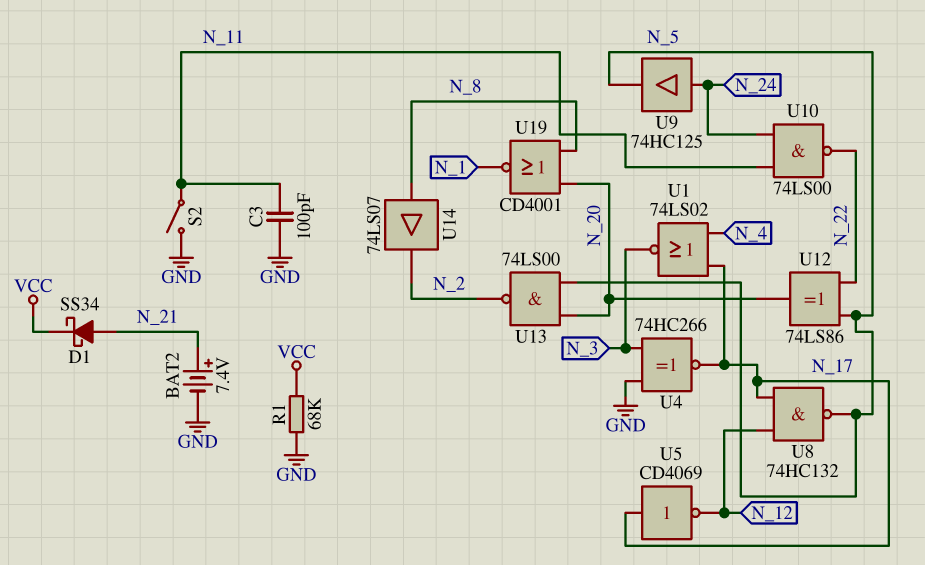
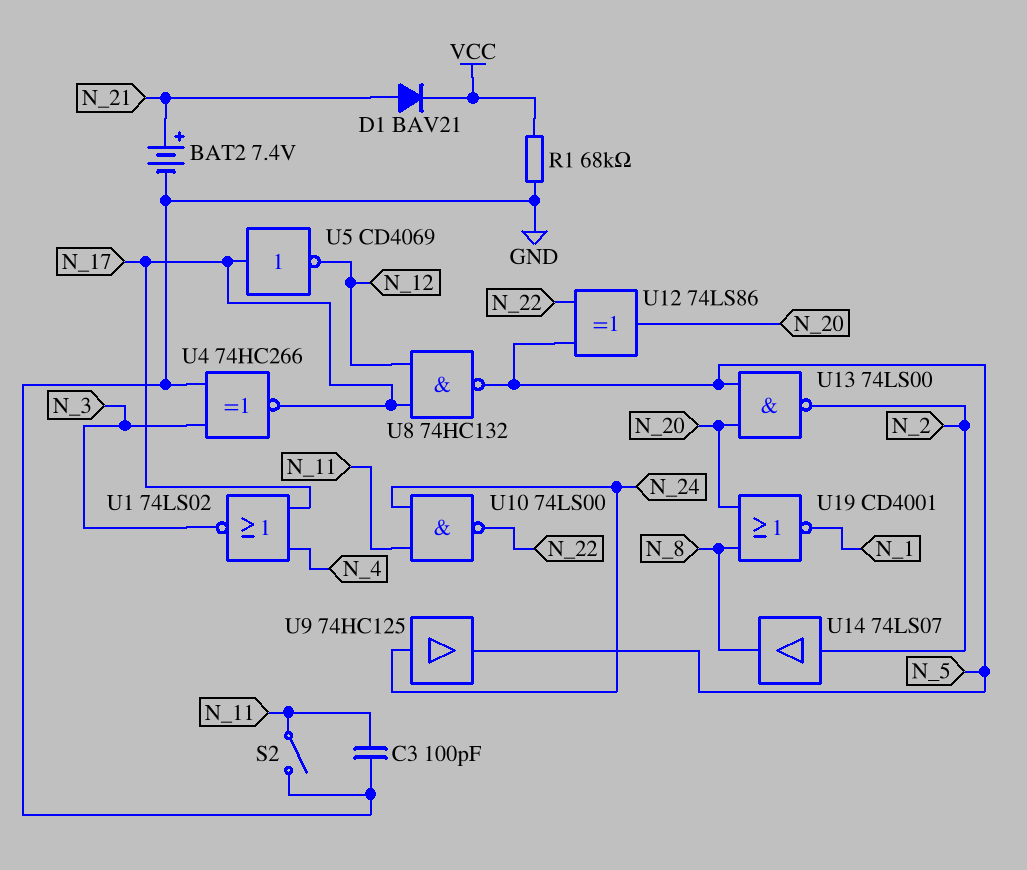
D1: schottky SS34 (A N_21, K VCC) -> diode BAV21 (A N_21, K VCC)
U14: buffer 74LS07 (in N_8, out N_2) -> buffer 74LS07 (in N_2, out N_8)

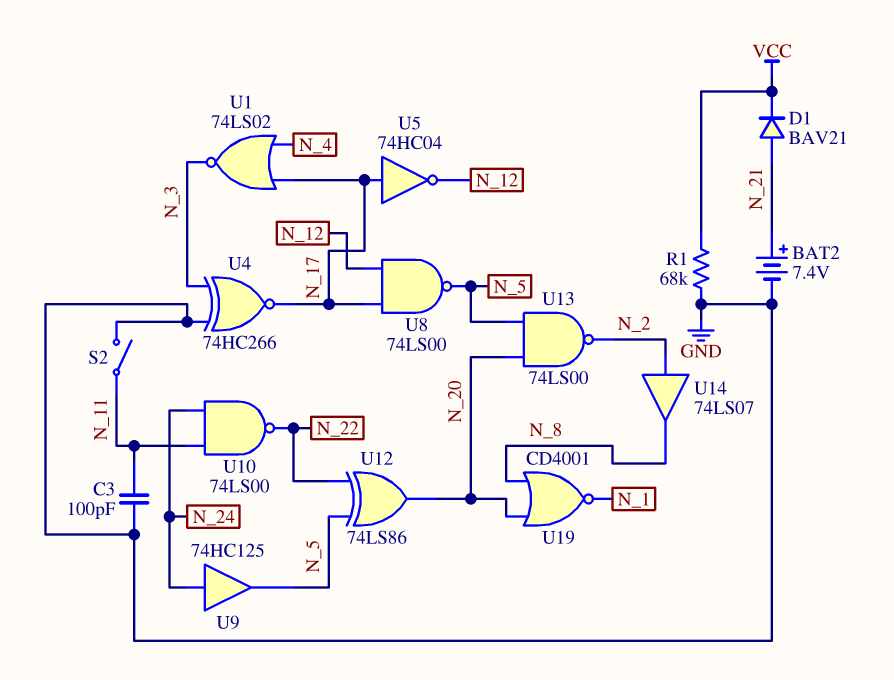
U5: NOT CD4069 (in N_17, out N_12) -> NOT 74HC04 (in N_17, out N_12)
U8: NAND 74HC132 (in N_12, in N_17, out N_5) -> NAND 74LS00 (in N_12, in N_17, out N_5)

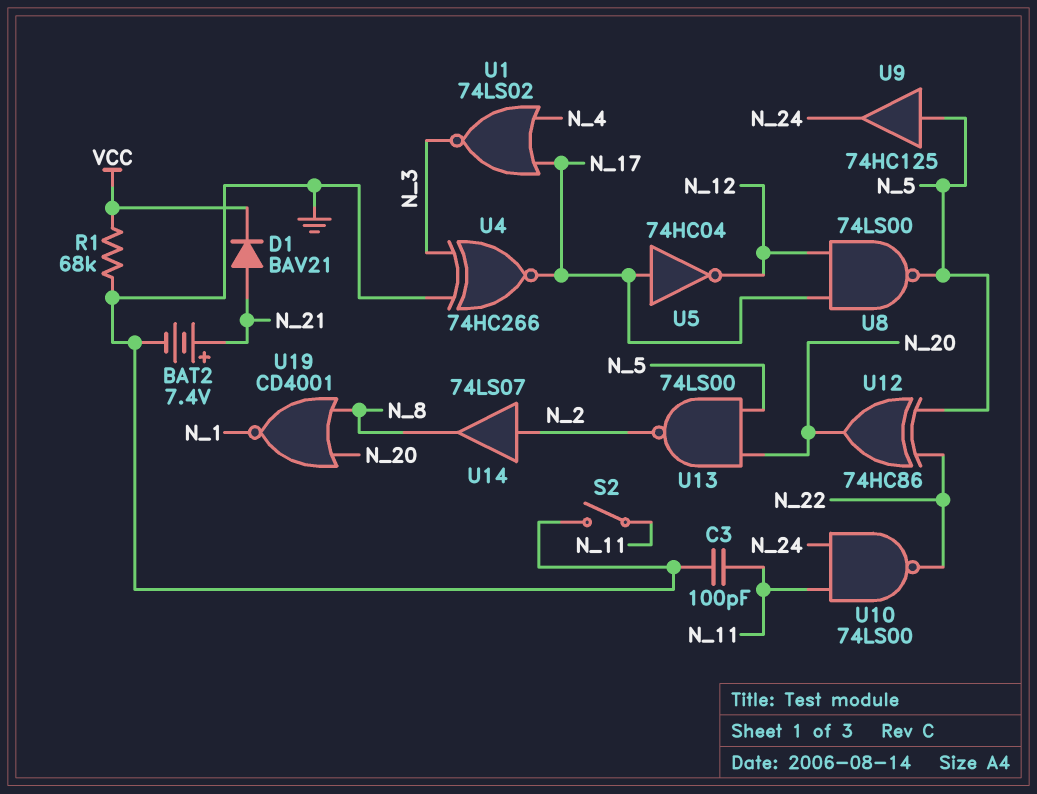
U9: buffer 74HC125 (in N_24, out N_5) -> buffer 74HC125 (in N_5, out N_24)
U12: XOR 74LS86 (in N_5, in N_22, out N_20) -> XOR 74HC86 (in N_5, in N_22, out N_20)

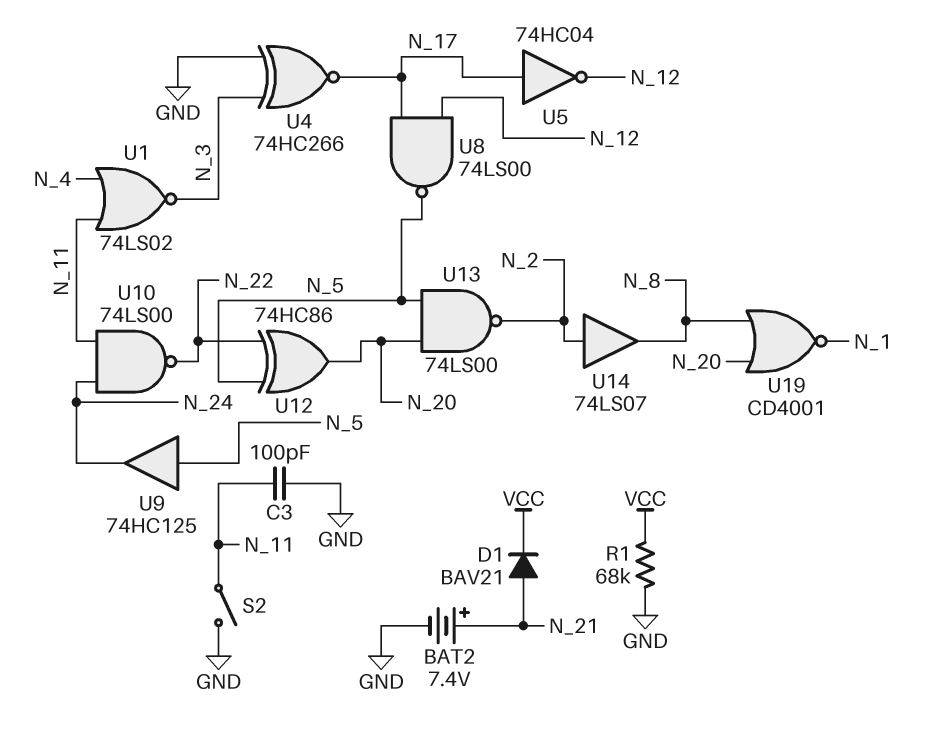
U1: NOR 74LS02 (in N_4, in N_17, out N_3) -> NOR 74LS02 (in N_4, in N_11, out N_3)

